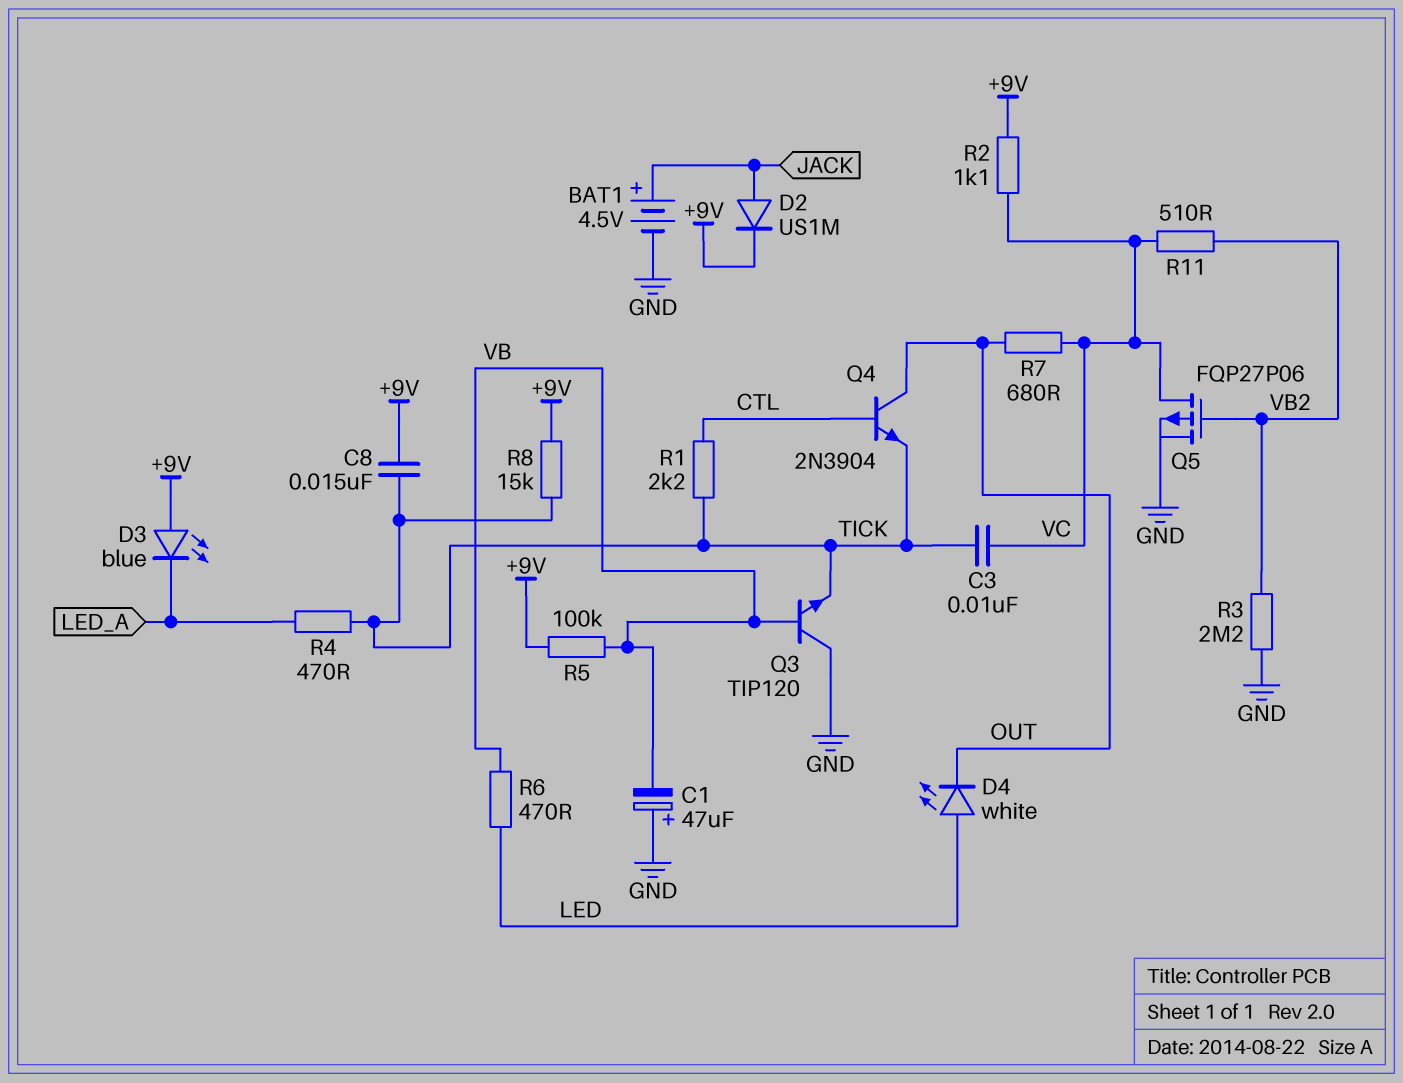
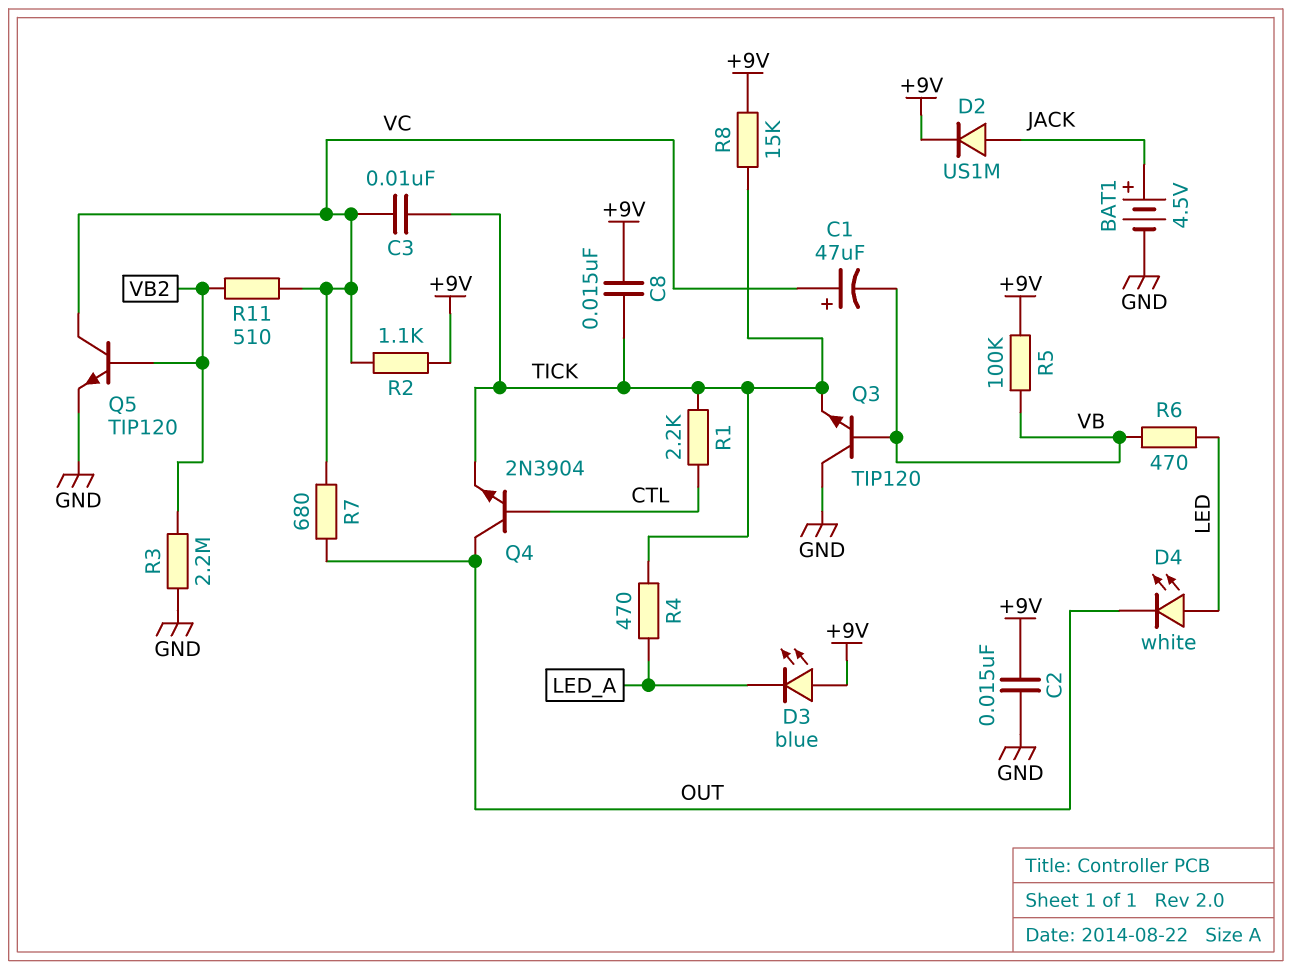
C1: 47uF (plus GND, minus VB) -> 47uF (plus VC, minus VB)
C2: none -> 15nF (+9V, GND)
Q5: PMOS FQP27P06 (G VB2, D VC, S GND) -> NPN TIP120 (B VB2, C VC, E GND)

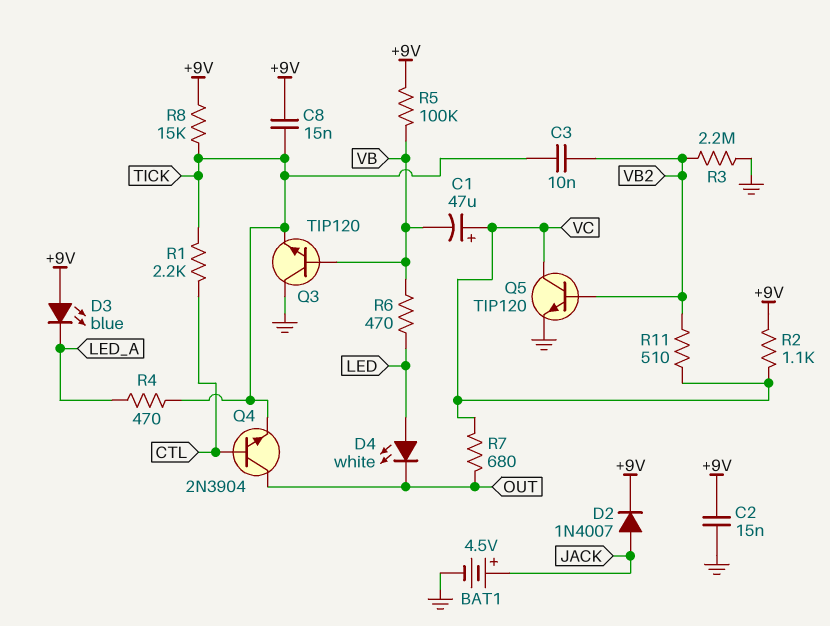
C3: 10nF (TICK, VC) -> 10nF (TICK, VB2)
D2: diode US1M (A JACK, K +9V) -> diode 1N4007 (A JACK, K +9V)

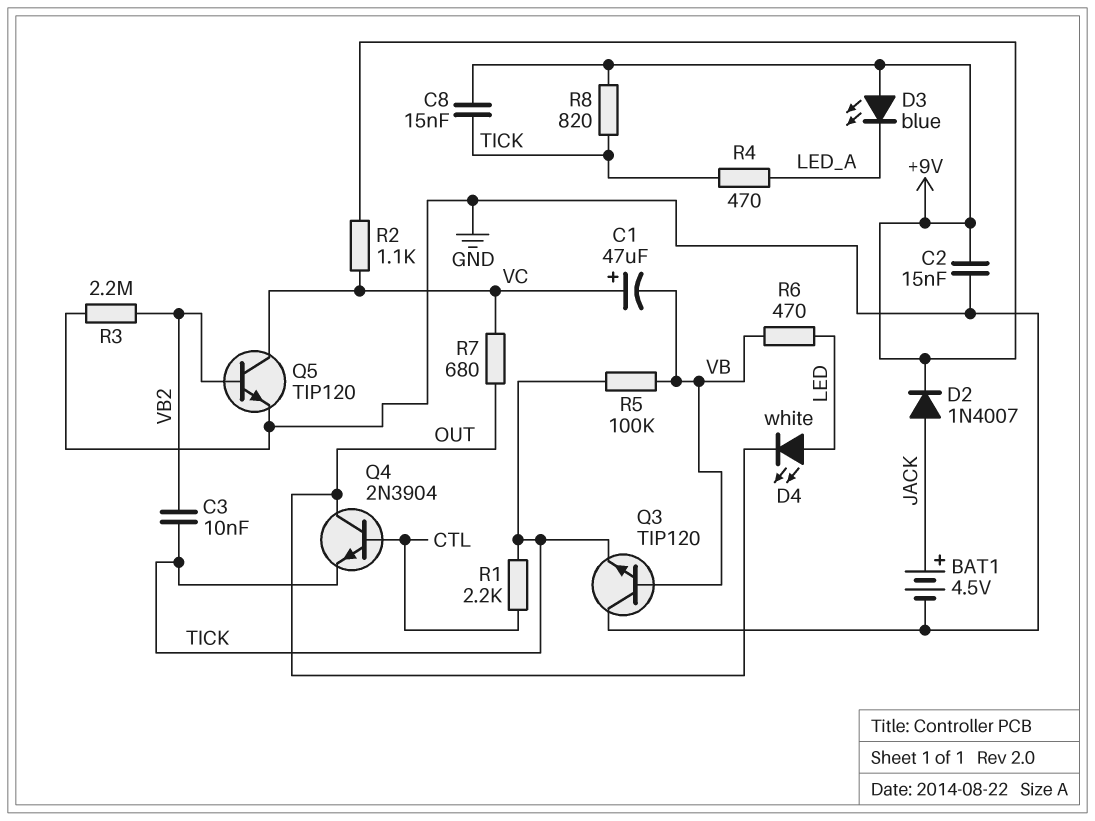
R5: 100k (+9V, VB) -> 100k (TICK, VB)
R8: 15k (+9V, TICK) -> 820 (+9V, TICK)
R11: 510 (VB2, VC) -> none

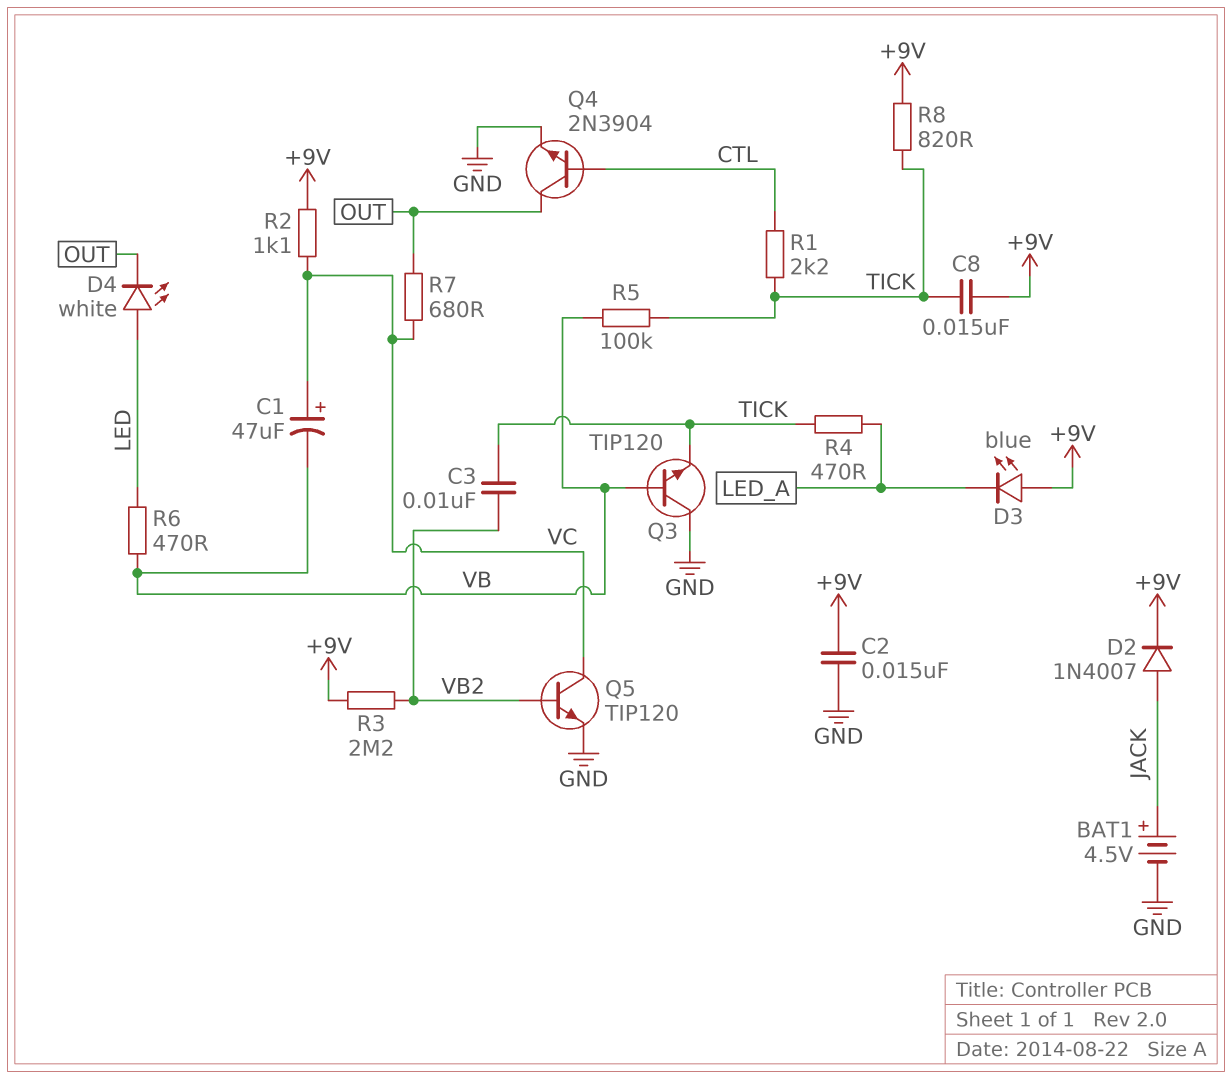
Q4: NPN 2N3904 (B CTL, C OUT, E TICK) -> NPN 2N3904 (B CTL, C OUT, E GND)
R3: 2.2M (GND, VB2) -> 2.2M (+9V, VB2)

